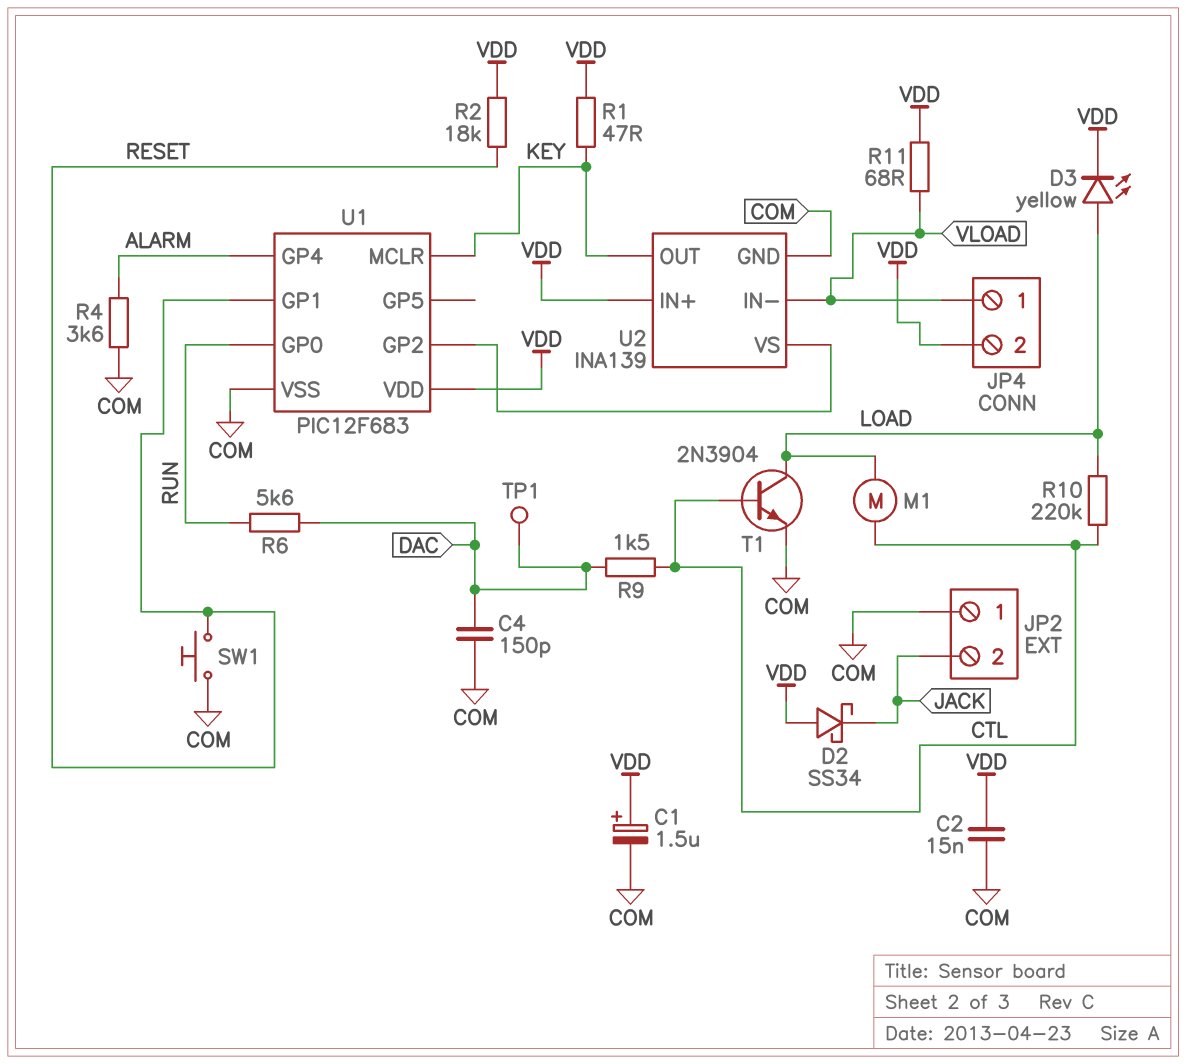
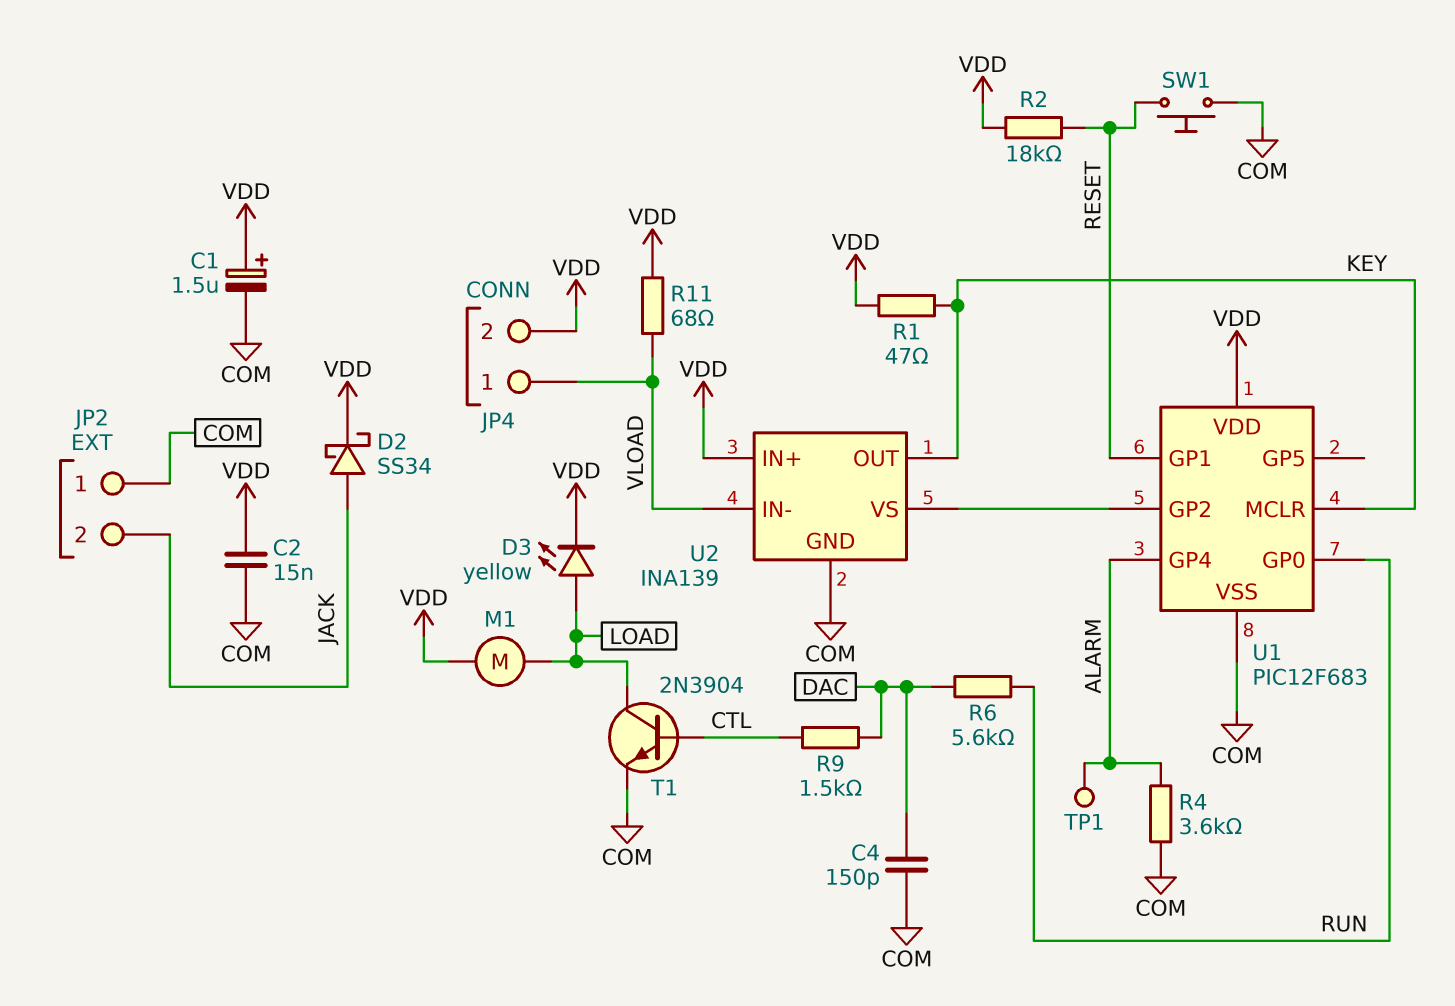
D2: schottky SS34 (A VDD, K JACK) -> schottky SS34 (A JACK, K VDD)
M1: motor (CTL, LOAD) -> motor (LOAD, VDD)
R10: 220k (CTL, LOAD) -> none
TP1: test point (DAC) -> test point (ALARM)

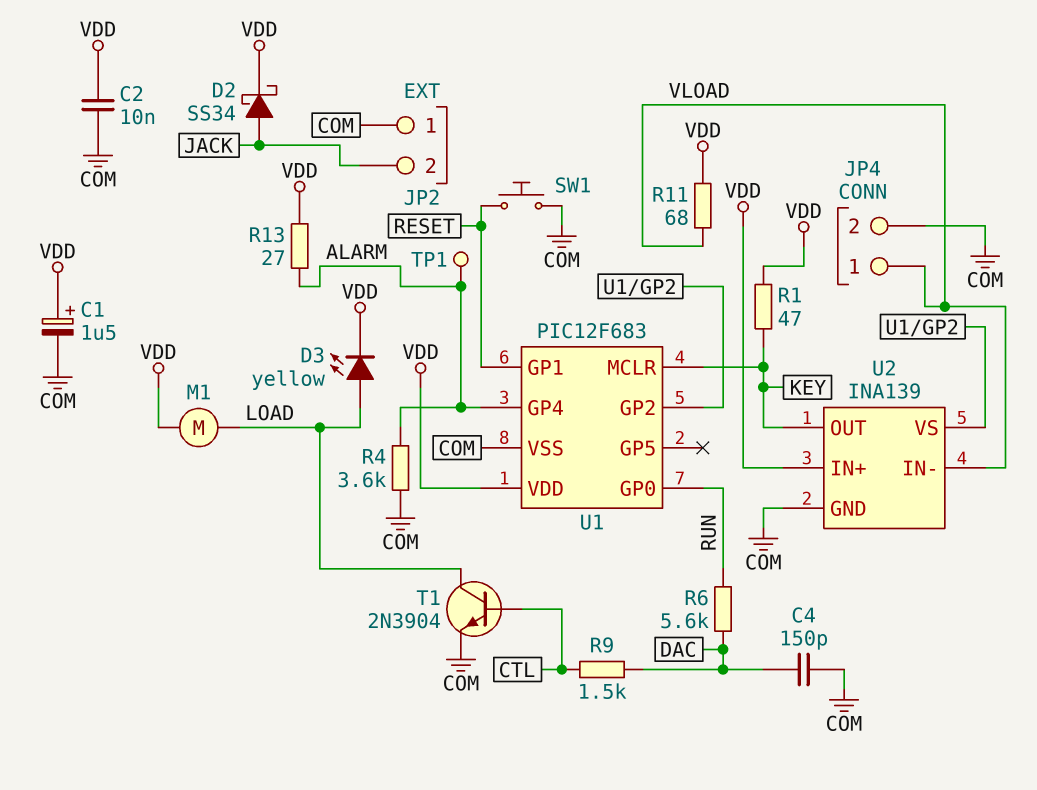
C2: 15nF (COM, VDD) -> 10nF (COM, VDD)
JP4 pin 2: VDD -> COM
R2: 18k (RESET, VDD) -> none
R13: none -> 27 (ALARM, VDD)

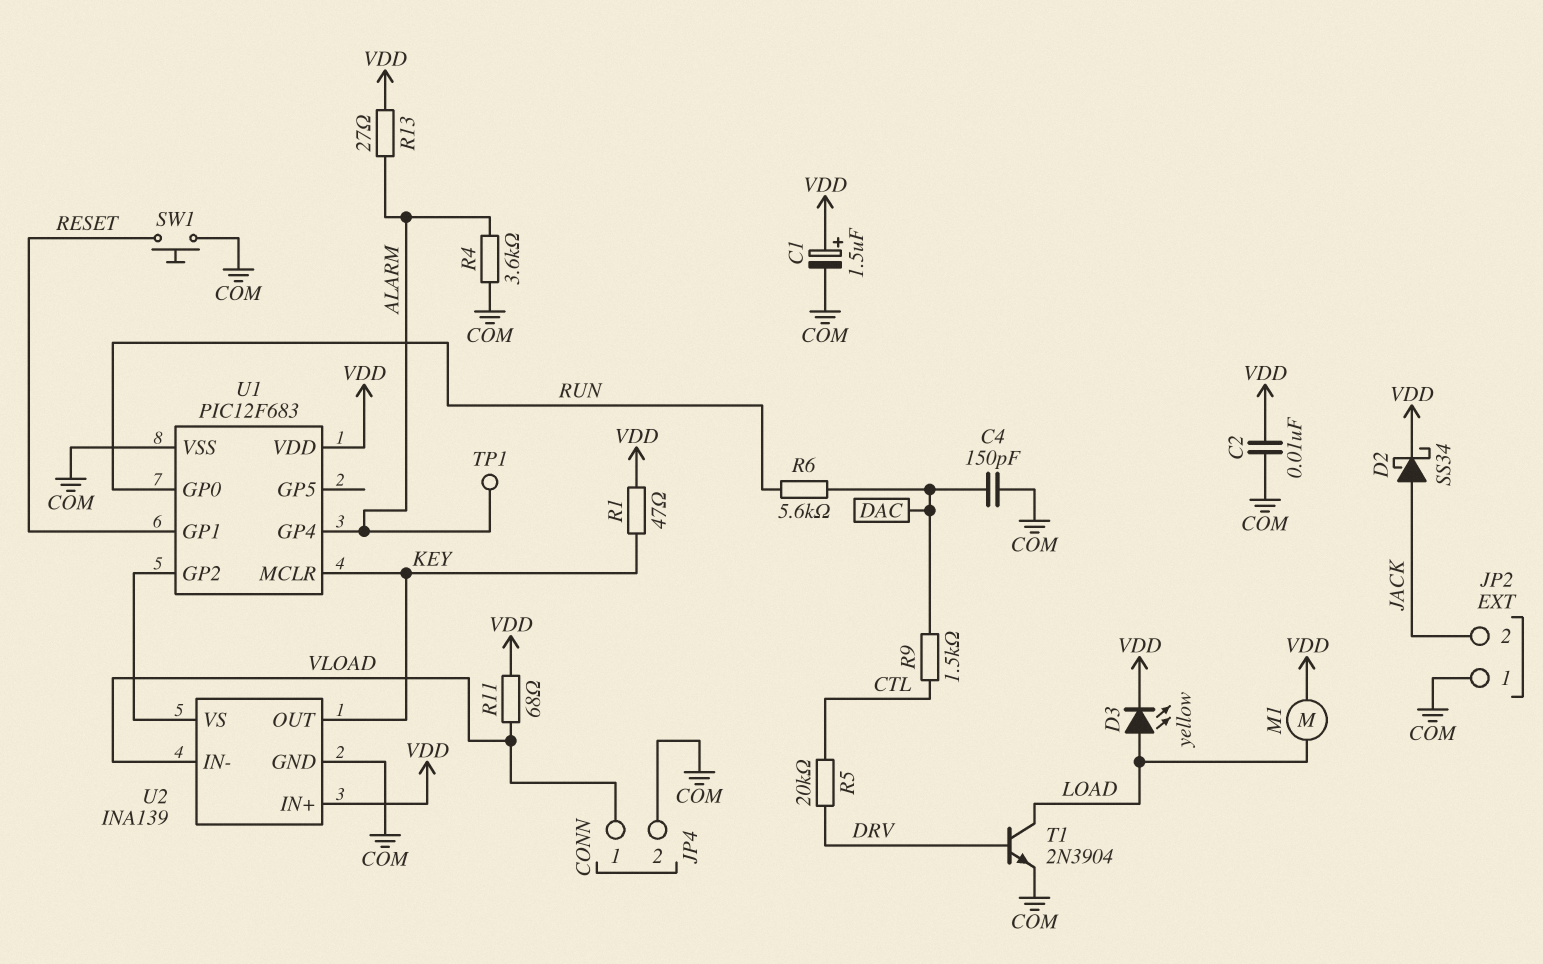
R5: none -> 20k (CTL, DRV)
T1: NPN 2N3904 (B CTL, C LOAD, E COM) -> NPN 2N3904 (B DRV, C LOAD, E COM)

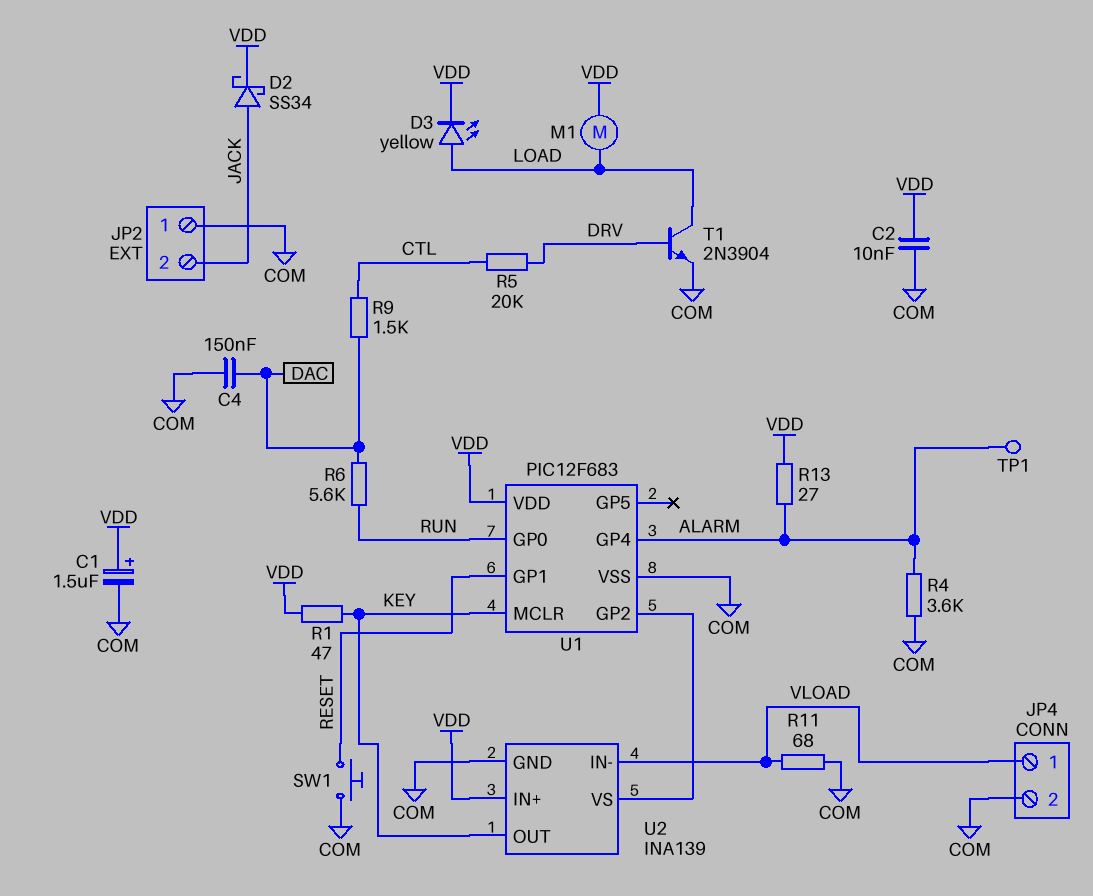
C4: 150pF (COM, DAC) -> 150nF (COM, DAC)
R11: 68 (VDD, VLOAD) -> 68 (COM, VLOAD)

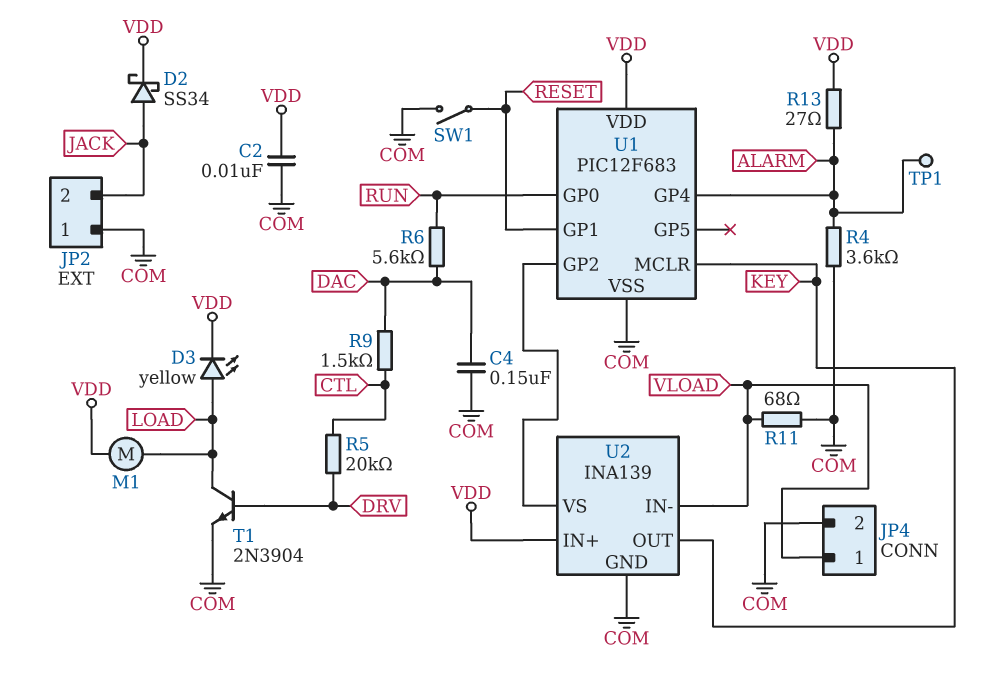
C1: 1.5uF (plus VDD, minus COM) -> none
R1: 47 (KEY, VDD) -> none
SW1: button (COM, RESET) -> switch (COM, RESET)

